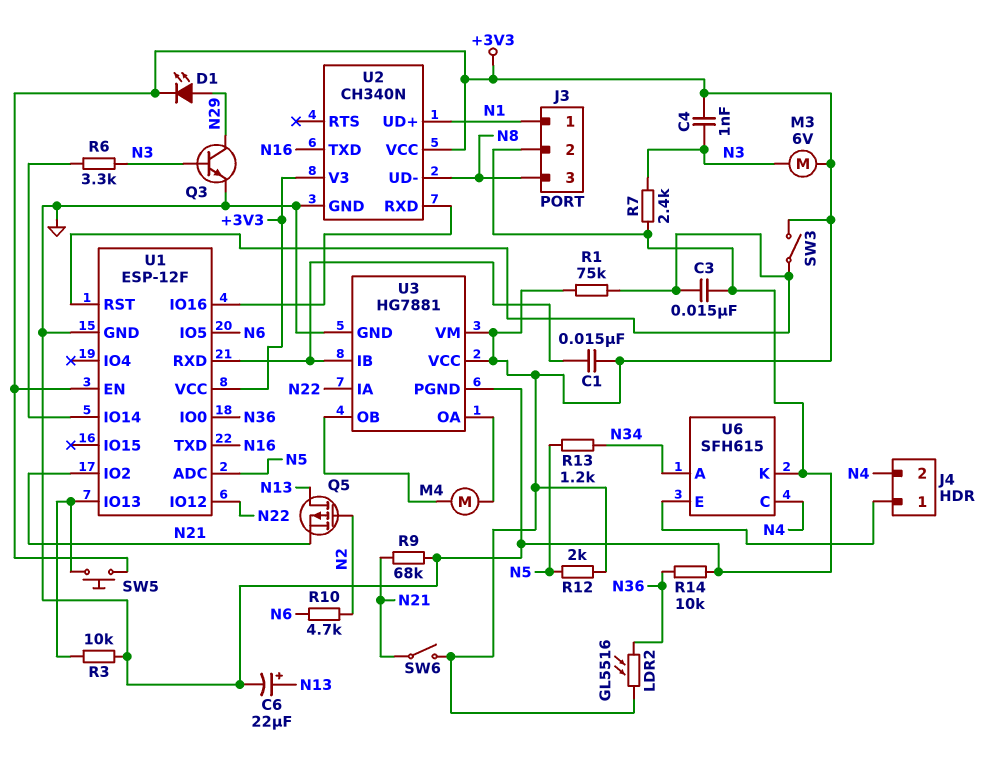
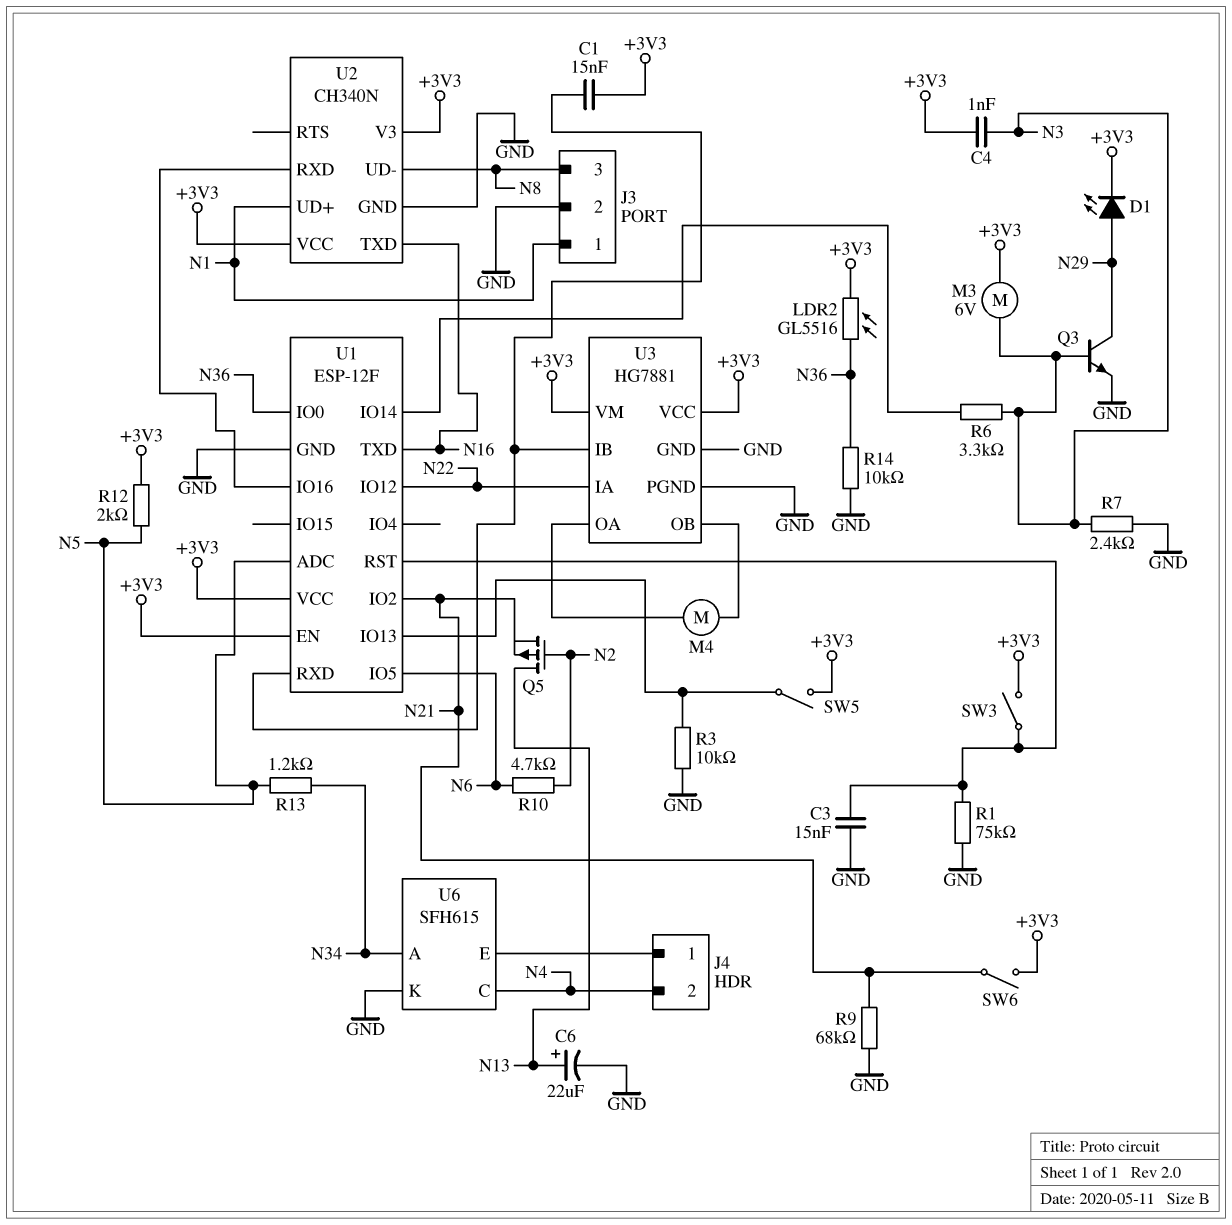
R1: 75k (+3V3, U1/RST) -> 75k (GND, U1/RST)
SW5: button (+3V3, U1/IO13) -> switch (+3V3, U1/IO13)

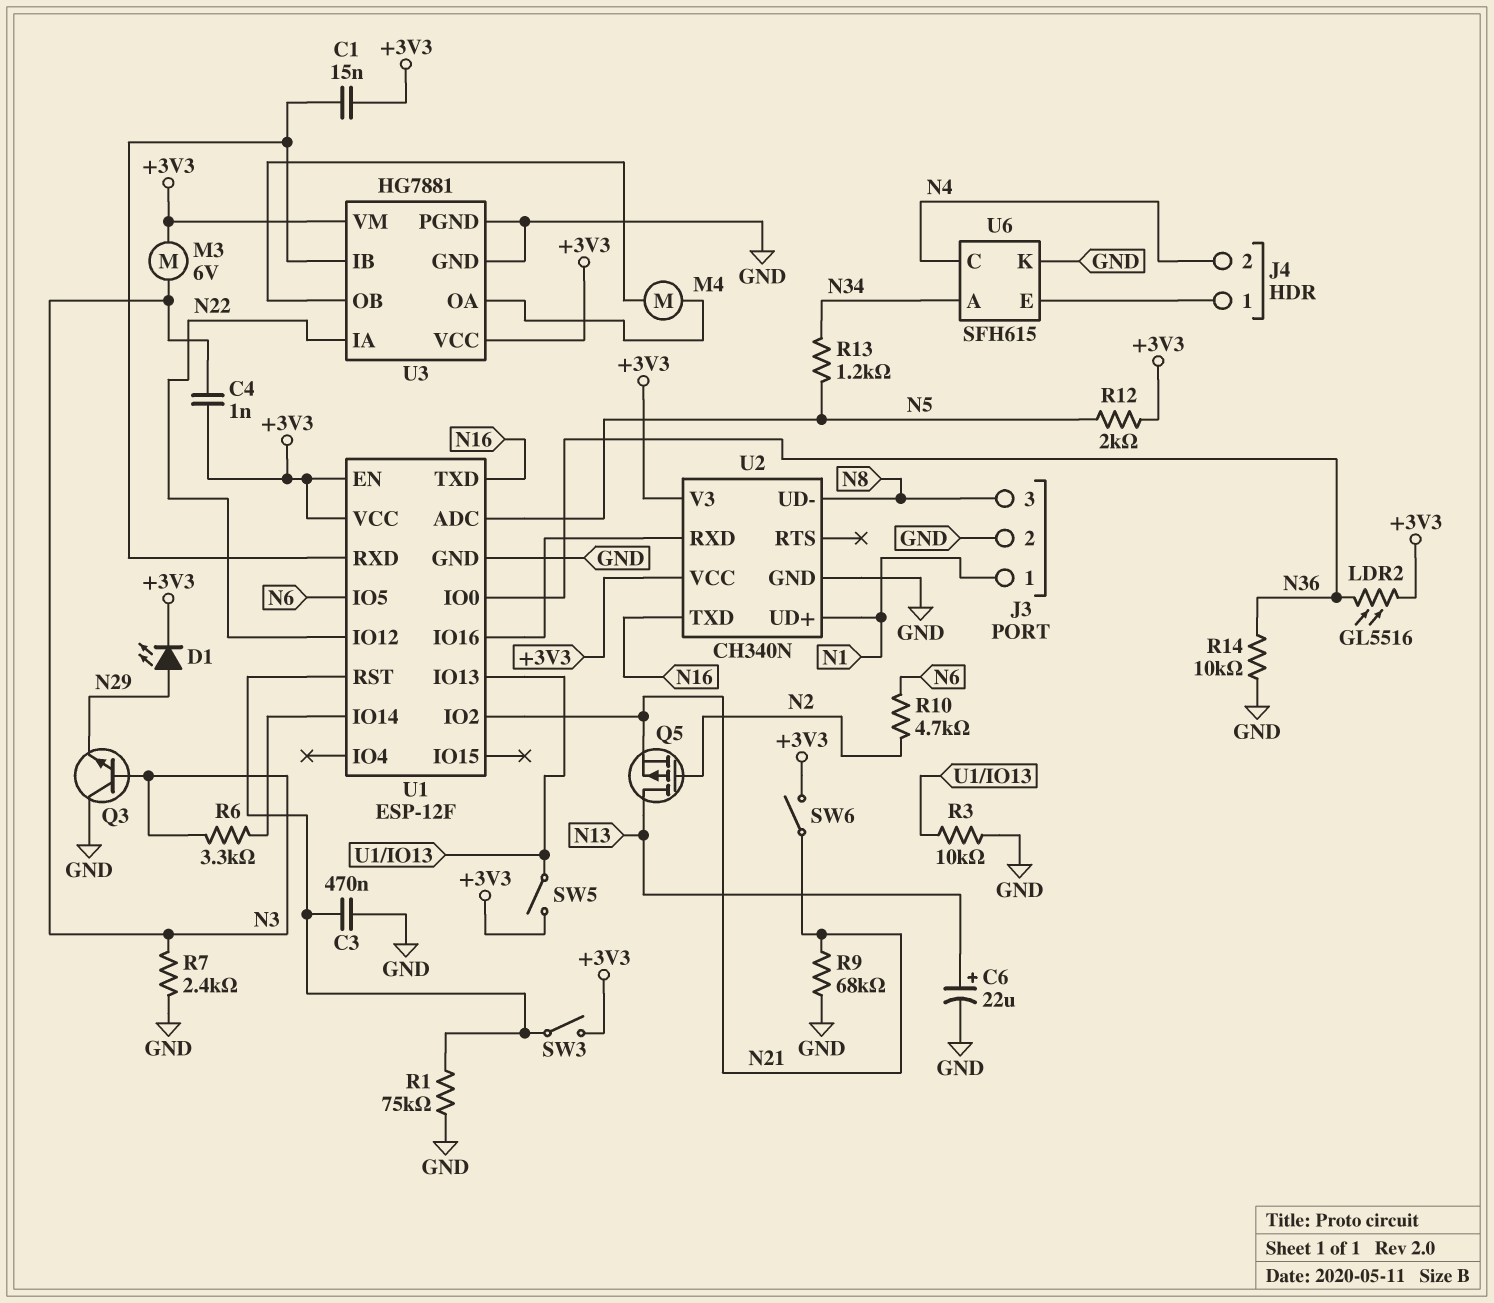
C3: 15nF (GND, U1/RST) -> 470nF (GND, U1/RST)
Q3: NPN (B N3, C N29, E GND) -> NPN (B N3, C GND, E N29)

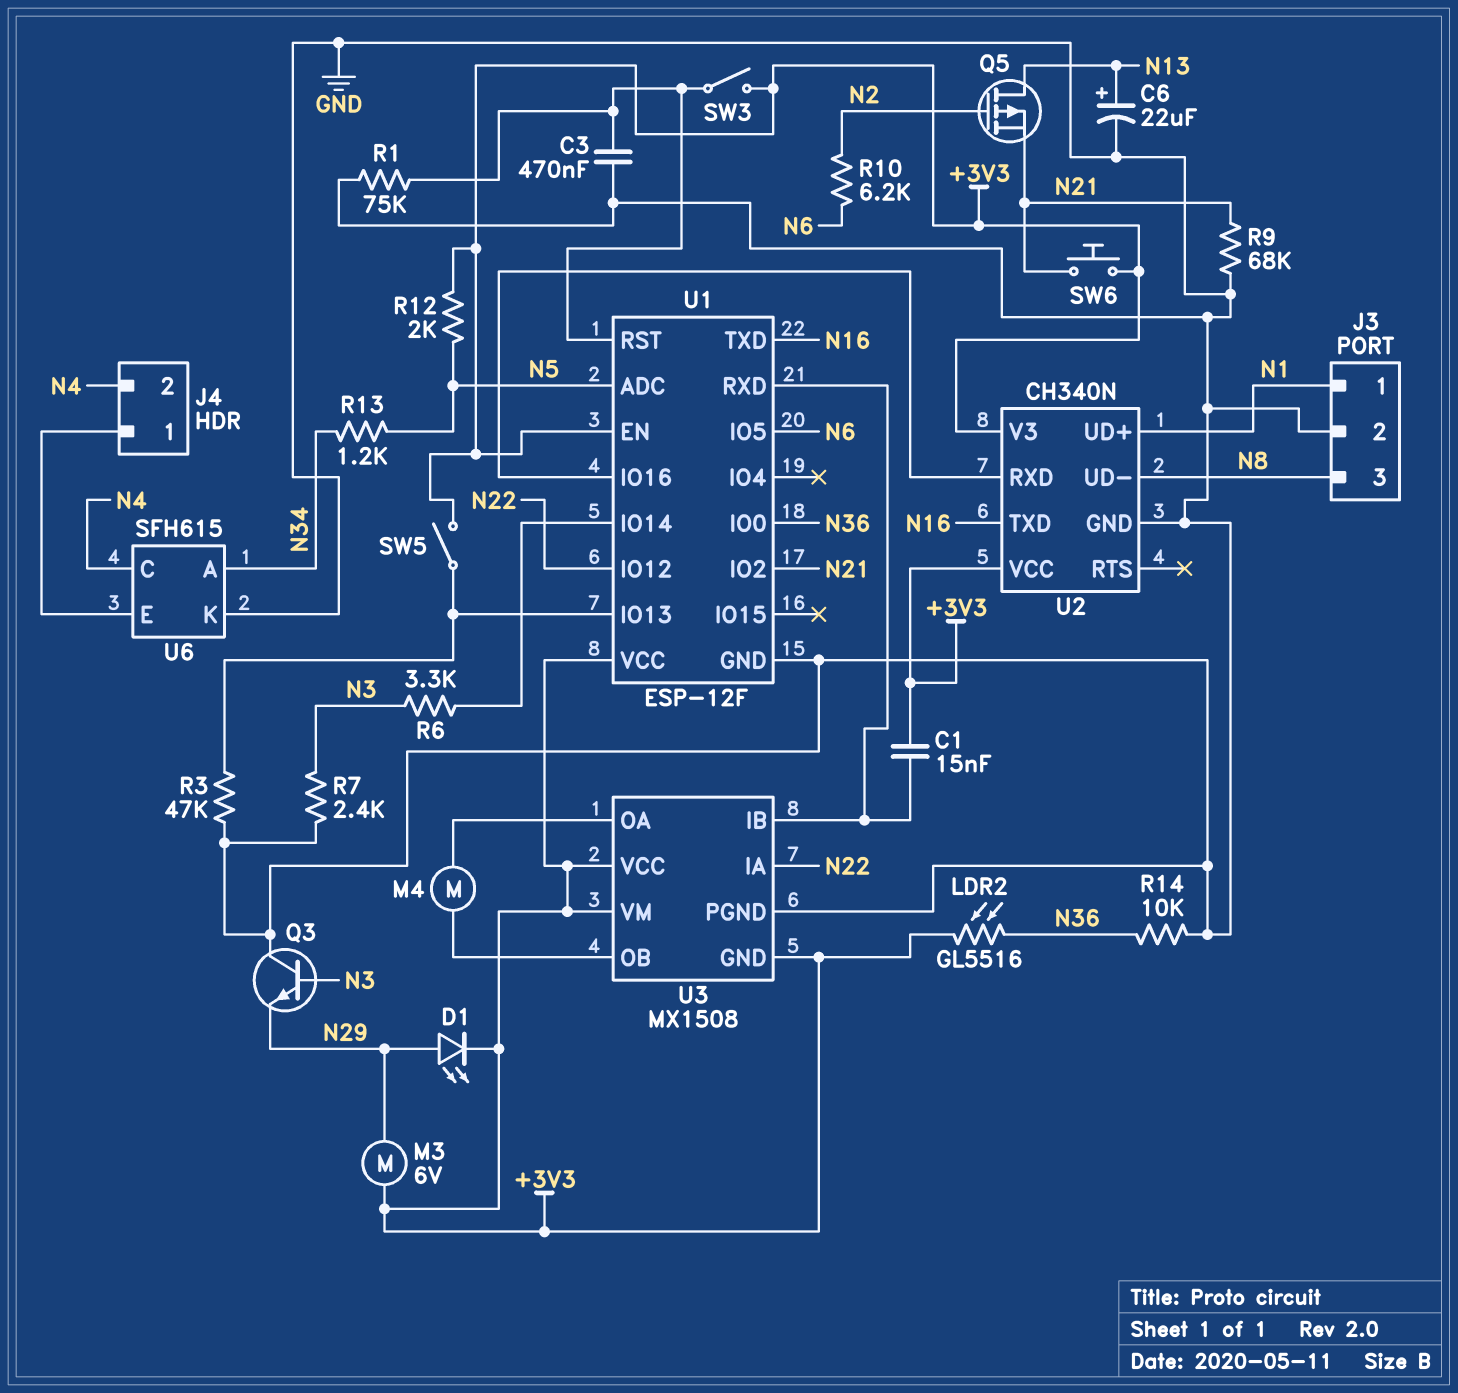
C4: 1nF (+3V3, N3) -> none
M3: motor 6V (+3V3, N3) -> motor 6V (+3V3, N29)
R3: 10k (GND, U1/IO13) -> 47k (GND, U1/IO13)
R10: 4.7k (N2, N6) -> 6.2k (N2, N6)
SW6: switch (+3V3, N21) -> button (+3V3, N21)
U3: HG7881 -> MX1508
U3 pin GND: GND -> +3V3

